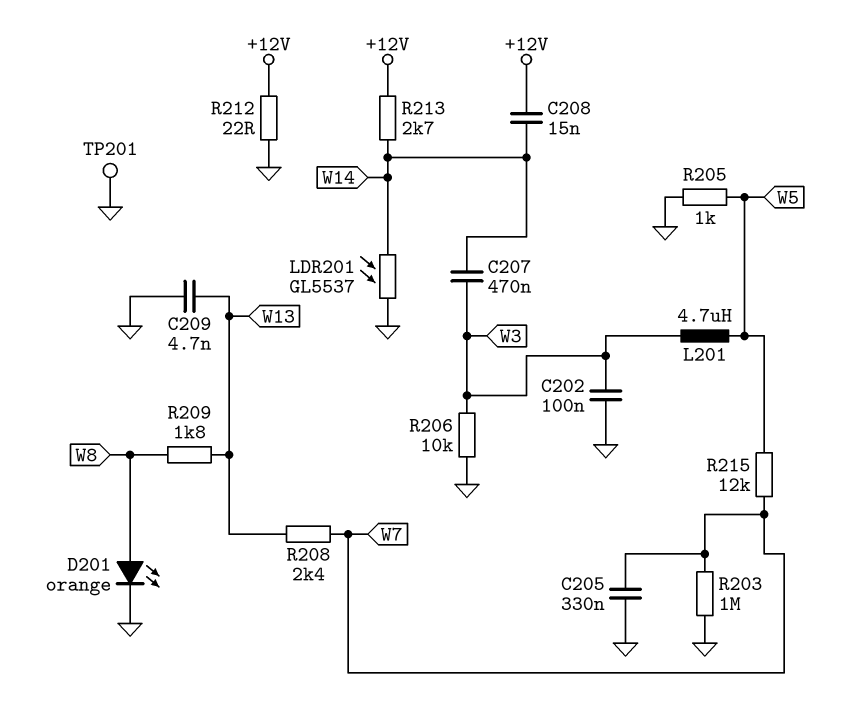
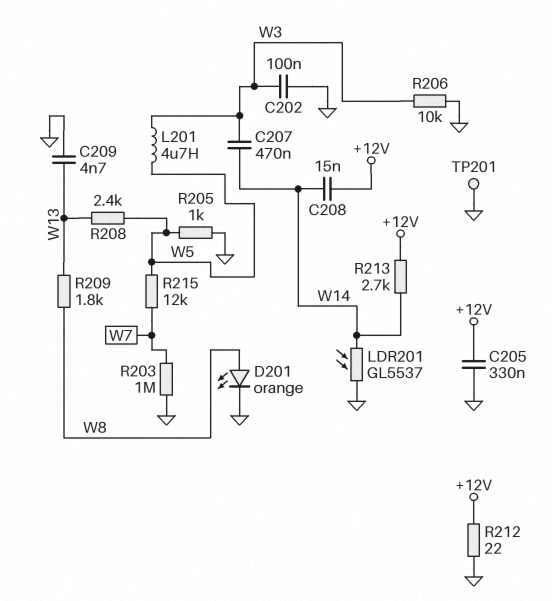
C205: 330nF (GND, W7) -> 330nF (+12V, GND)
R208: 2.4k (W7, W13) -> 2.4k (W5, W13)

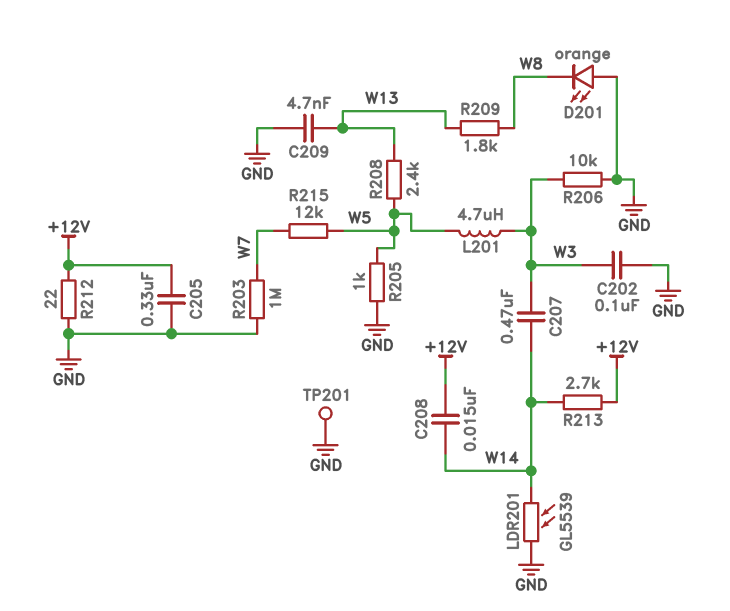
D201: LED orange (A W8, K GND) -> LED orange (A GND, K W8)
LDR201: GL5537 (GND, W14) -> GL5539 (GND, W14)

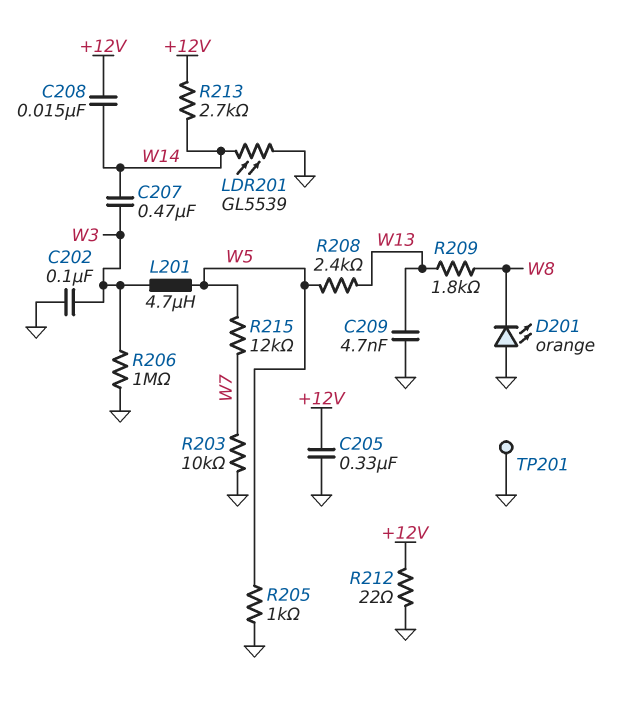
R203: 1M (GND, W7) -> 10k (GND, W7)
R206: 10k (GND, W3) -> 1M (GND, W3)

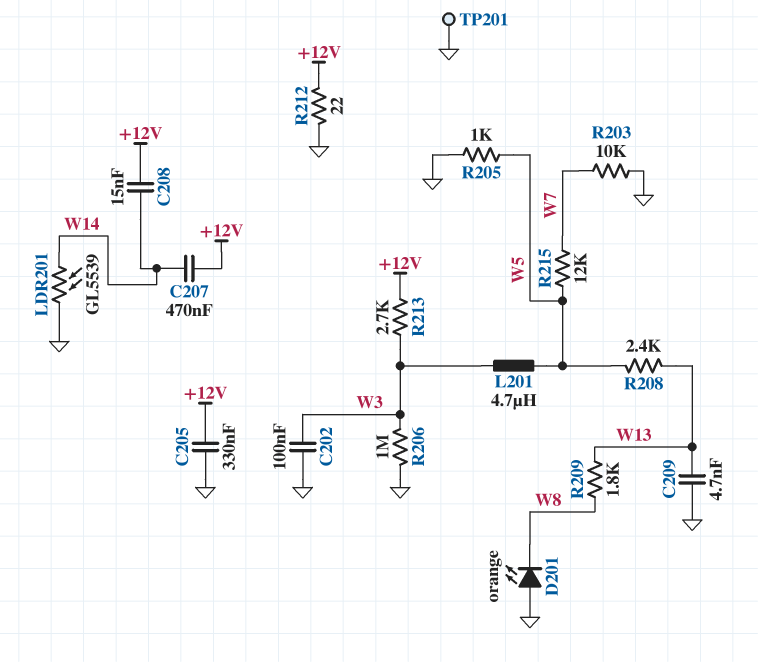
C207: 470nF (W3, W14) -> 470nF (+12V, W14)
R213: 2.7k (+12V, W14) -> 2.7k (+12V, W3)

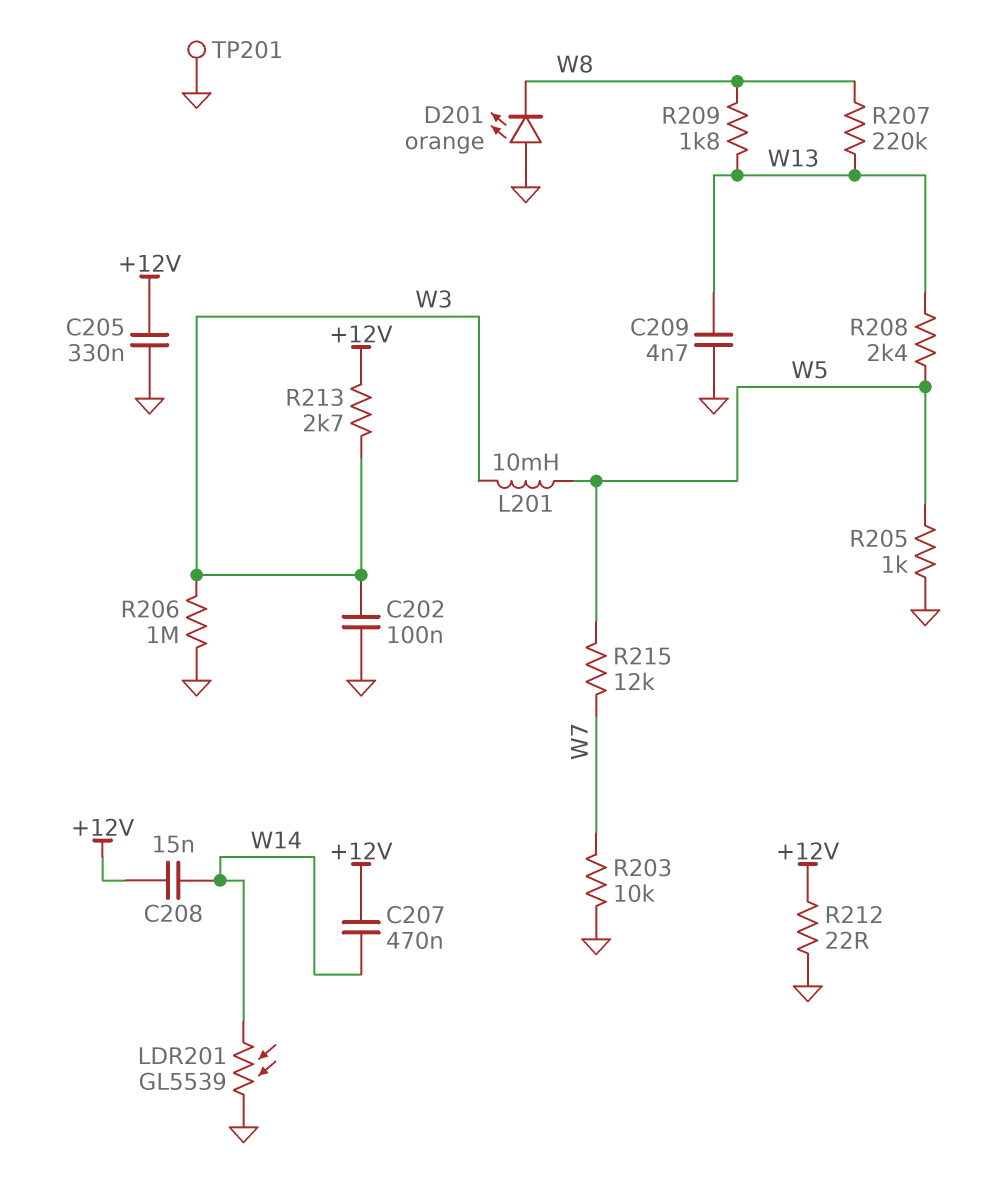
L201: 4.7uH (W3, W5) -> 10mH (W3, W5)
R207: none -> 220k (W8, W13)

